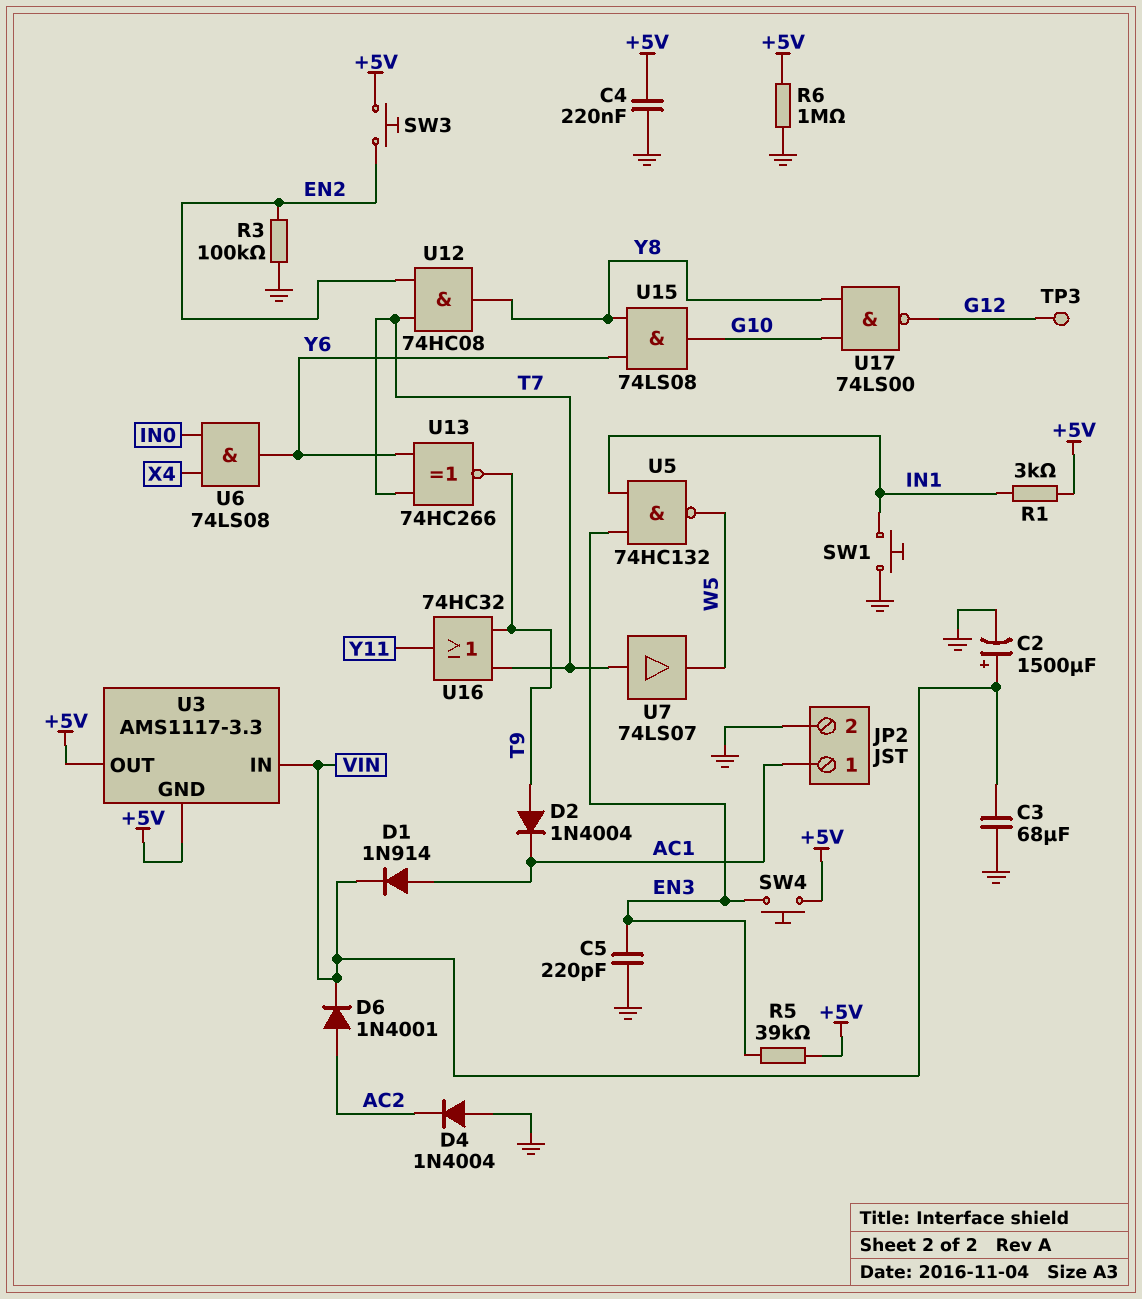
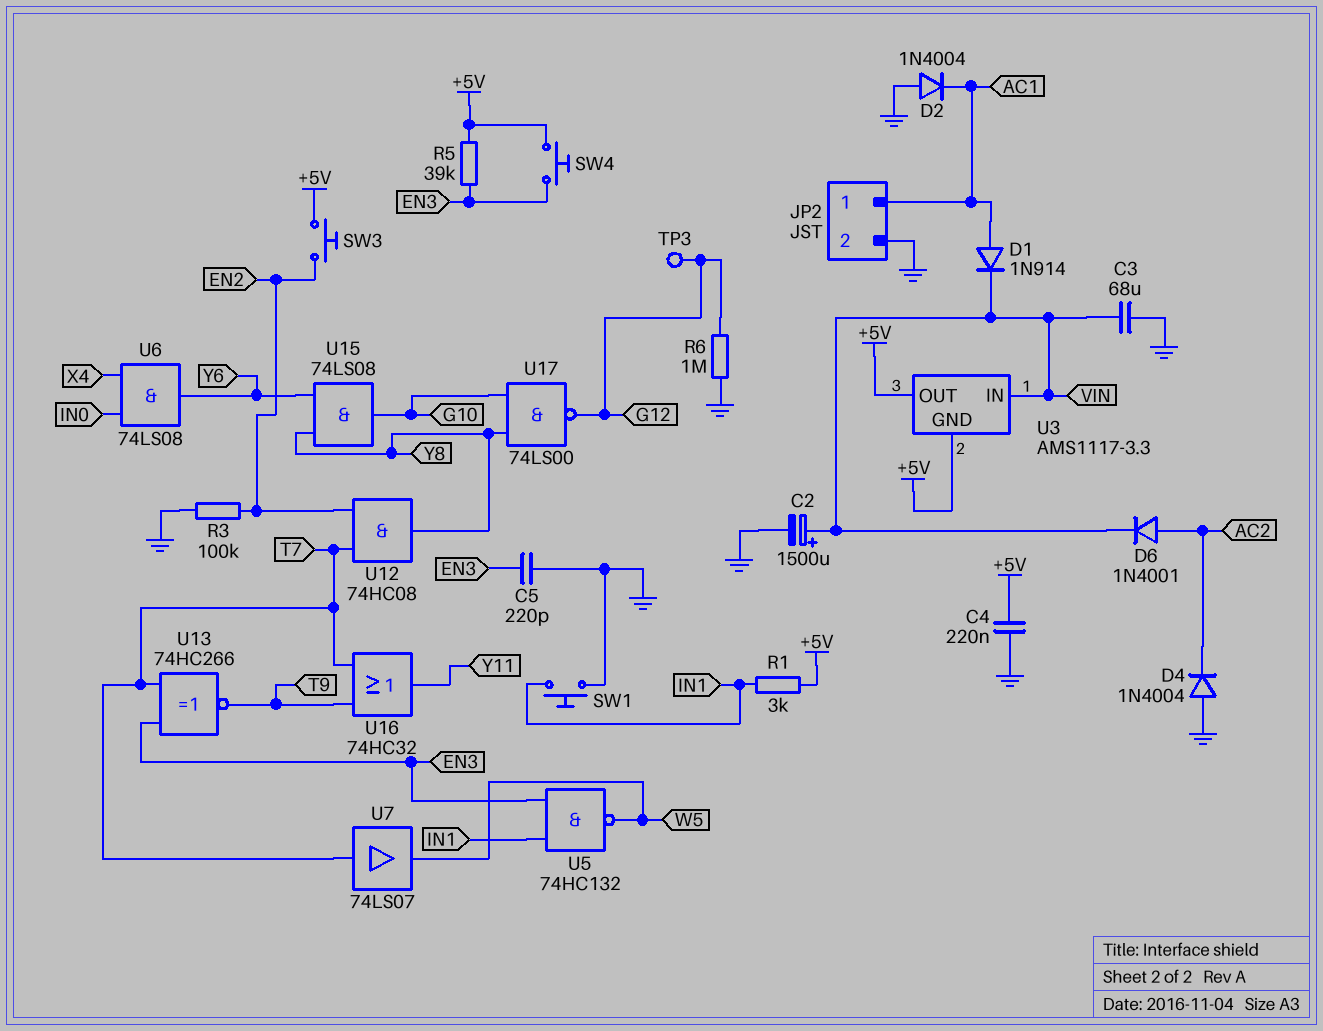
D2: diode 1N4004 (A T9, K AC1) -> diode 1N4004 (A GND, K AC1)
R6: 1M (+5V, GND) -> 1M (G12, GND)
U13: XNOR 74HC266 (in T7, in Y6, out T9) -> XNOR 74HC266 (in EN3, in T7, out T9)

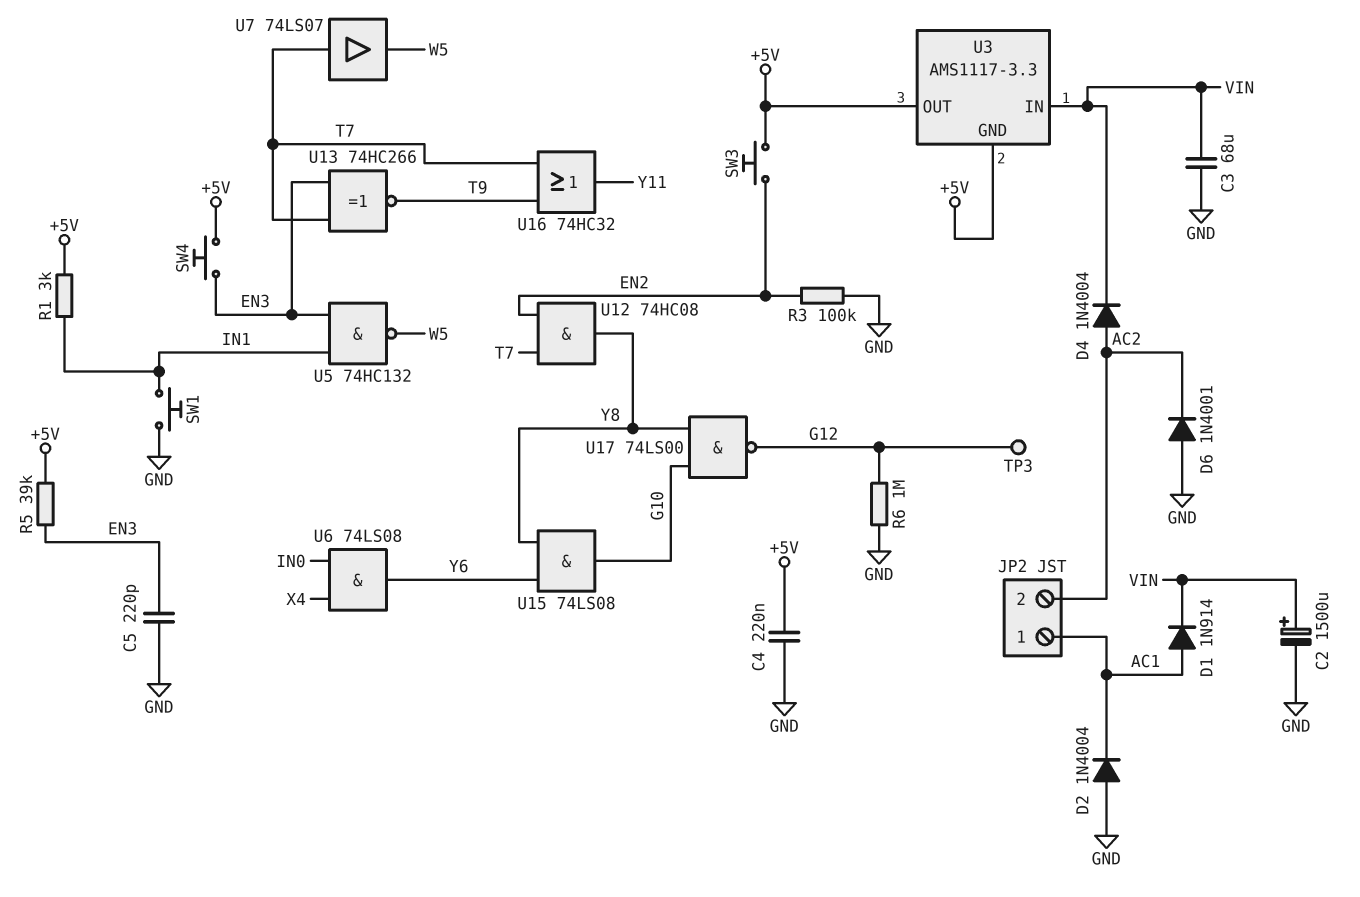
D4: diode 1N4004 (A GND, K AC2) -> diode 1N4004 (A AC2, K VIN)
D6: diode 1N4001 (A AC2, K VIN) -> diode 1N4001 (A GND, K AC2)
JP2 pin 2: GND -> AC2

